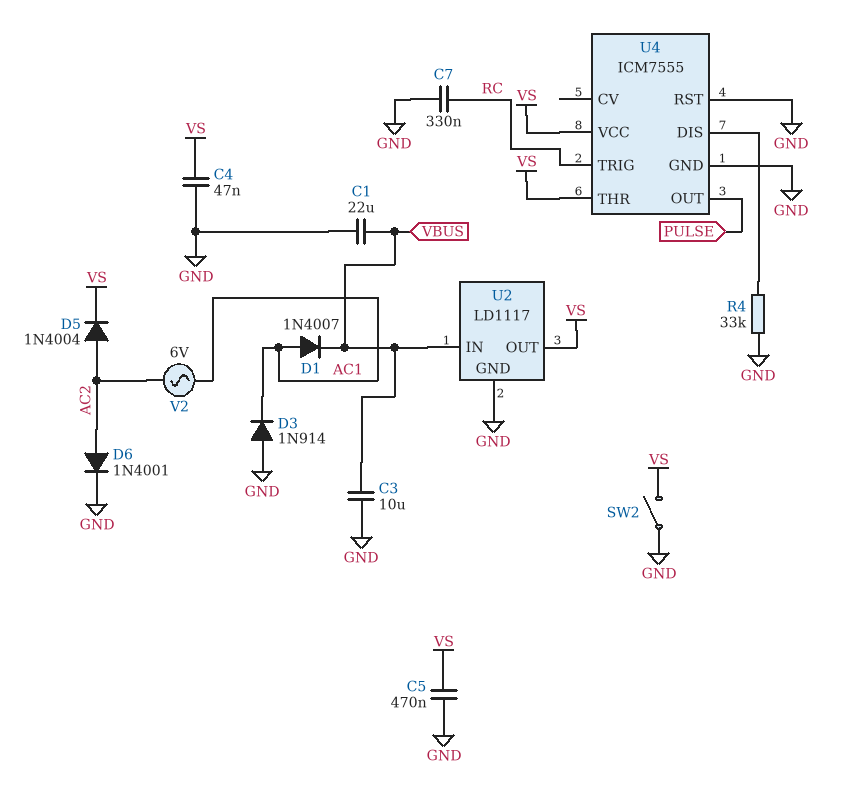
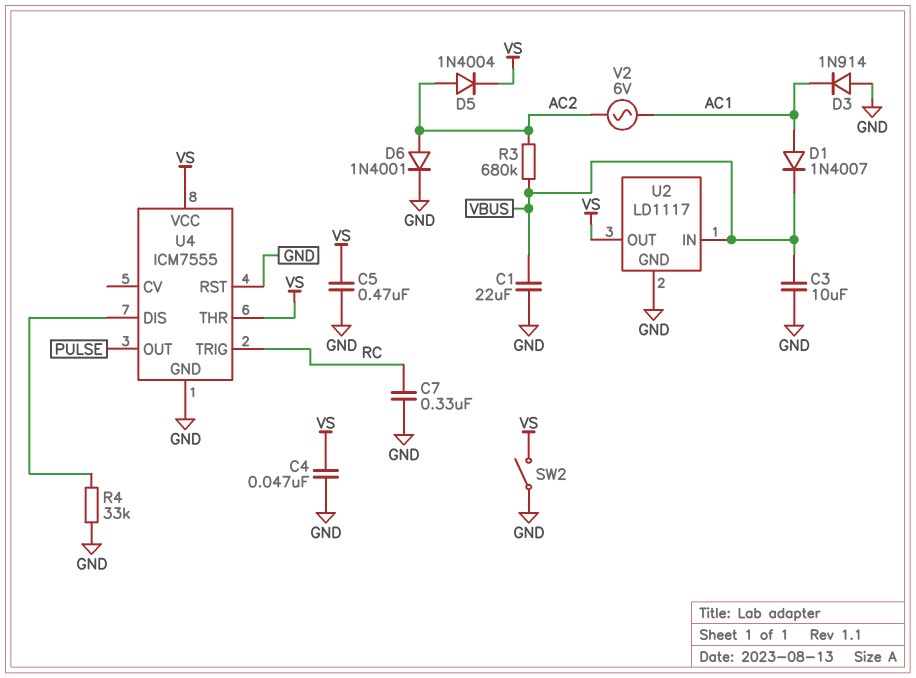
R3: none -> 680k (AC2, VBUS)

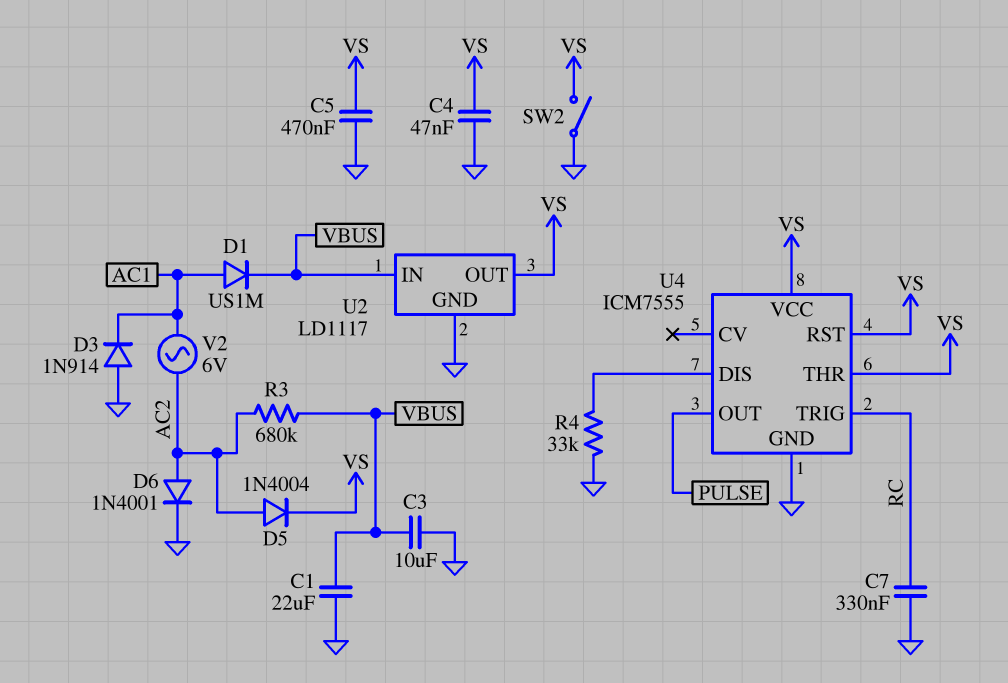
D1: diode 1N4007 (A AC1, K VBUS) -> diode US1M (A AC1, K VBUS)
U4 pin RST: GND -> VS

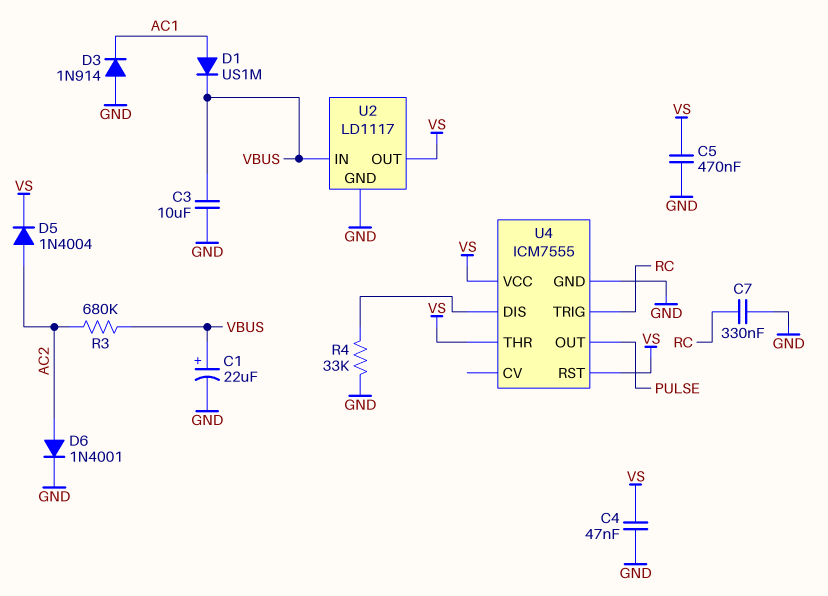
C1: 22uF (GND, VBUS) -> 22uF (plus VBUS, minus GND)
SW2: switch (GND, VS) -> none
V2: AC 6V (AC1, AC2) -> none

